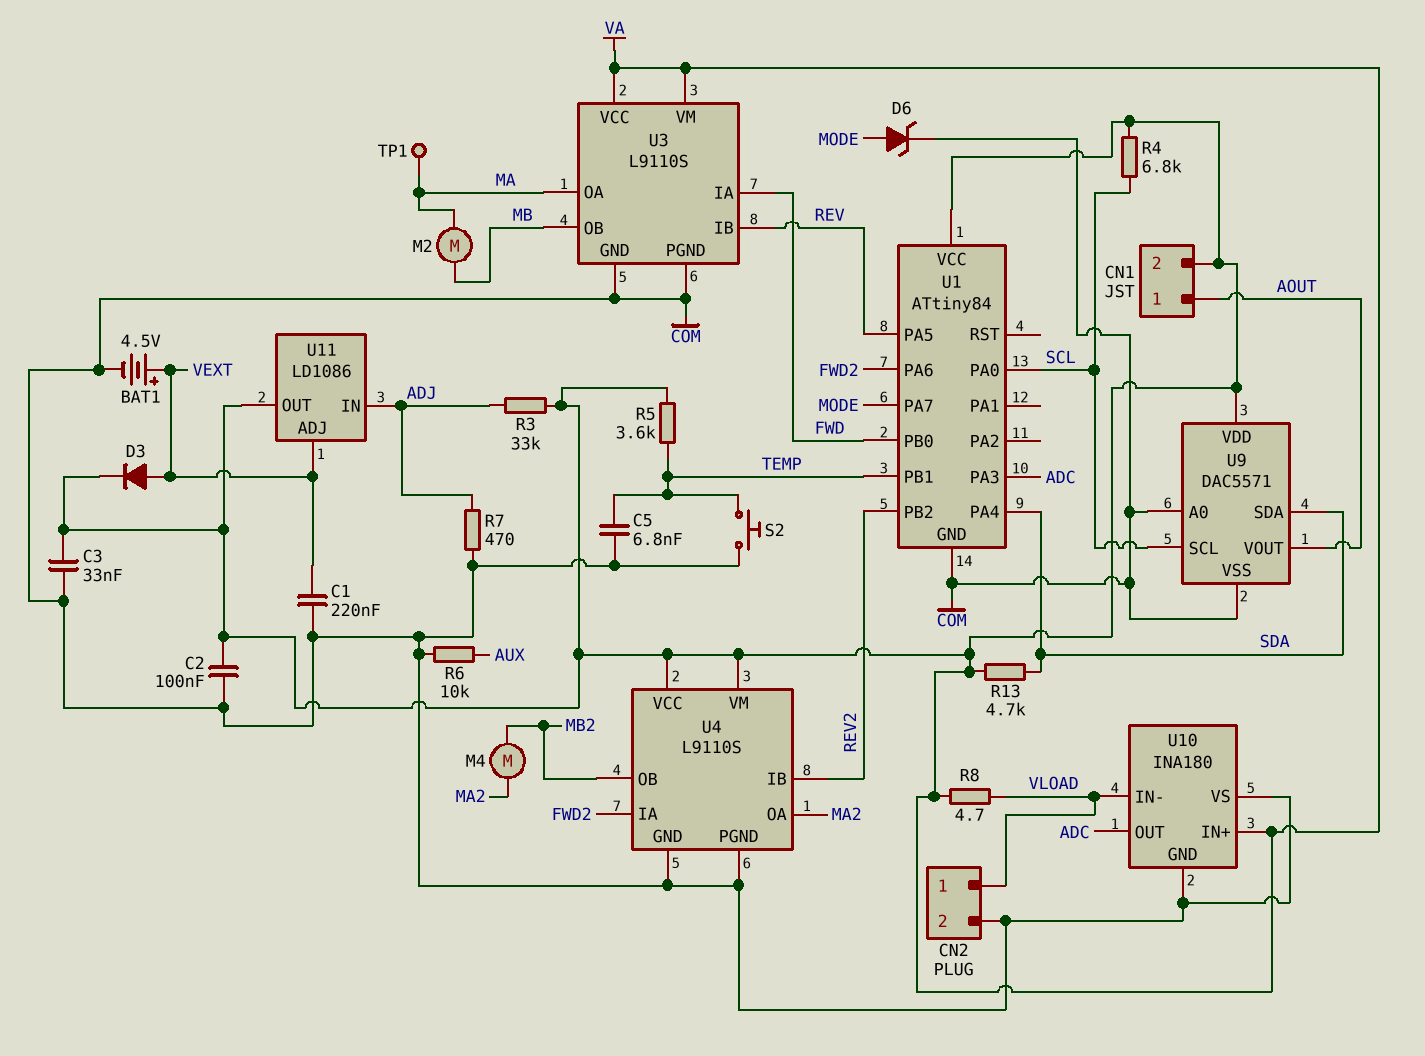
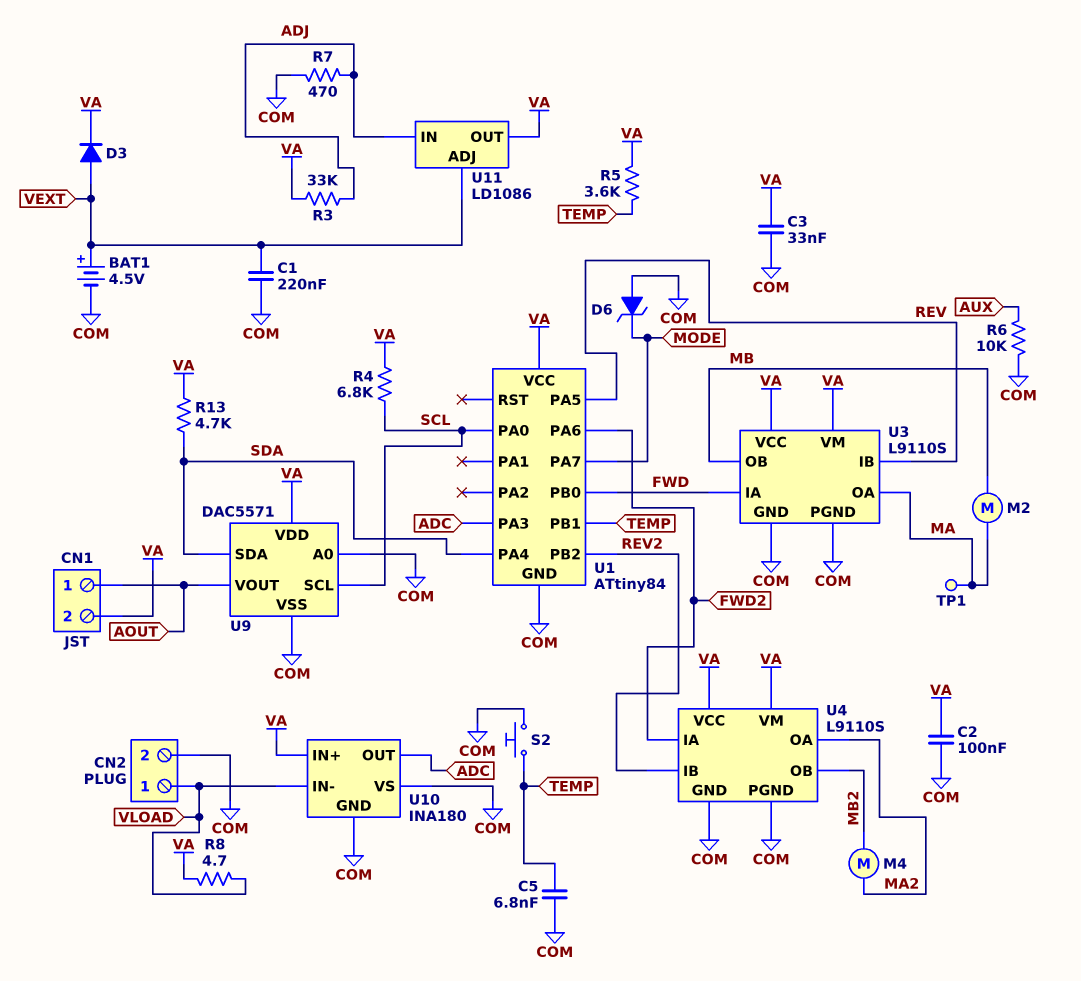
D6: zener (A MODE, K COM) -> zener (A COM, K MODE)

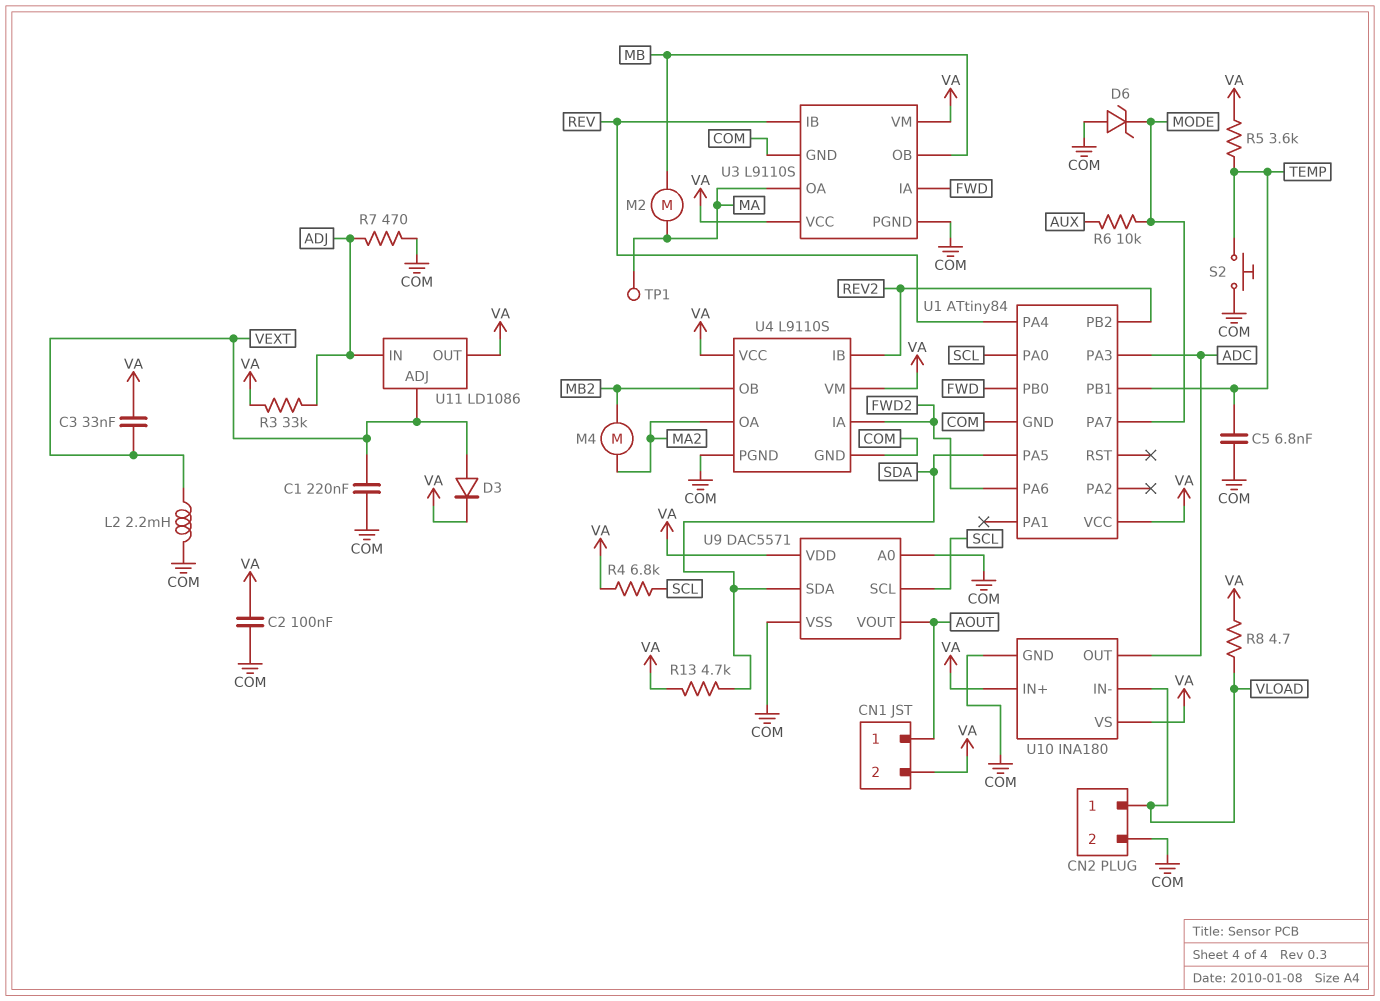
BAT1: 4.5V (plus VEXT, minus COM) -> none
C3: 33nF (COM, VA) -> 33nF (VA, VEXT)
L2: none -> 2.2mH (COM, VEXT)
R6: 10k (AUX, COM) -> 10k (AUX, MODE)
U1 pin PA4: SDA -> REV
U1 pin PA5: REV -> SDA
U10 pin VS: COM -> VA

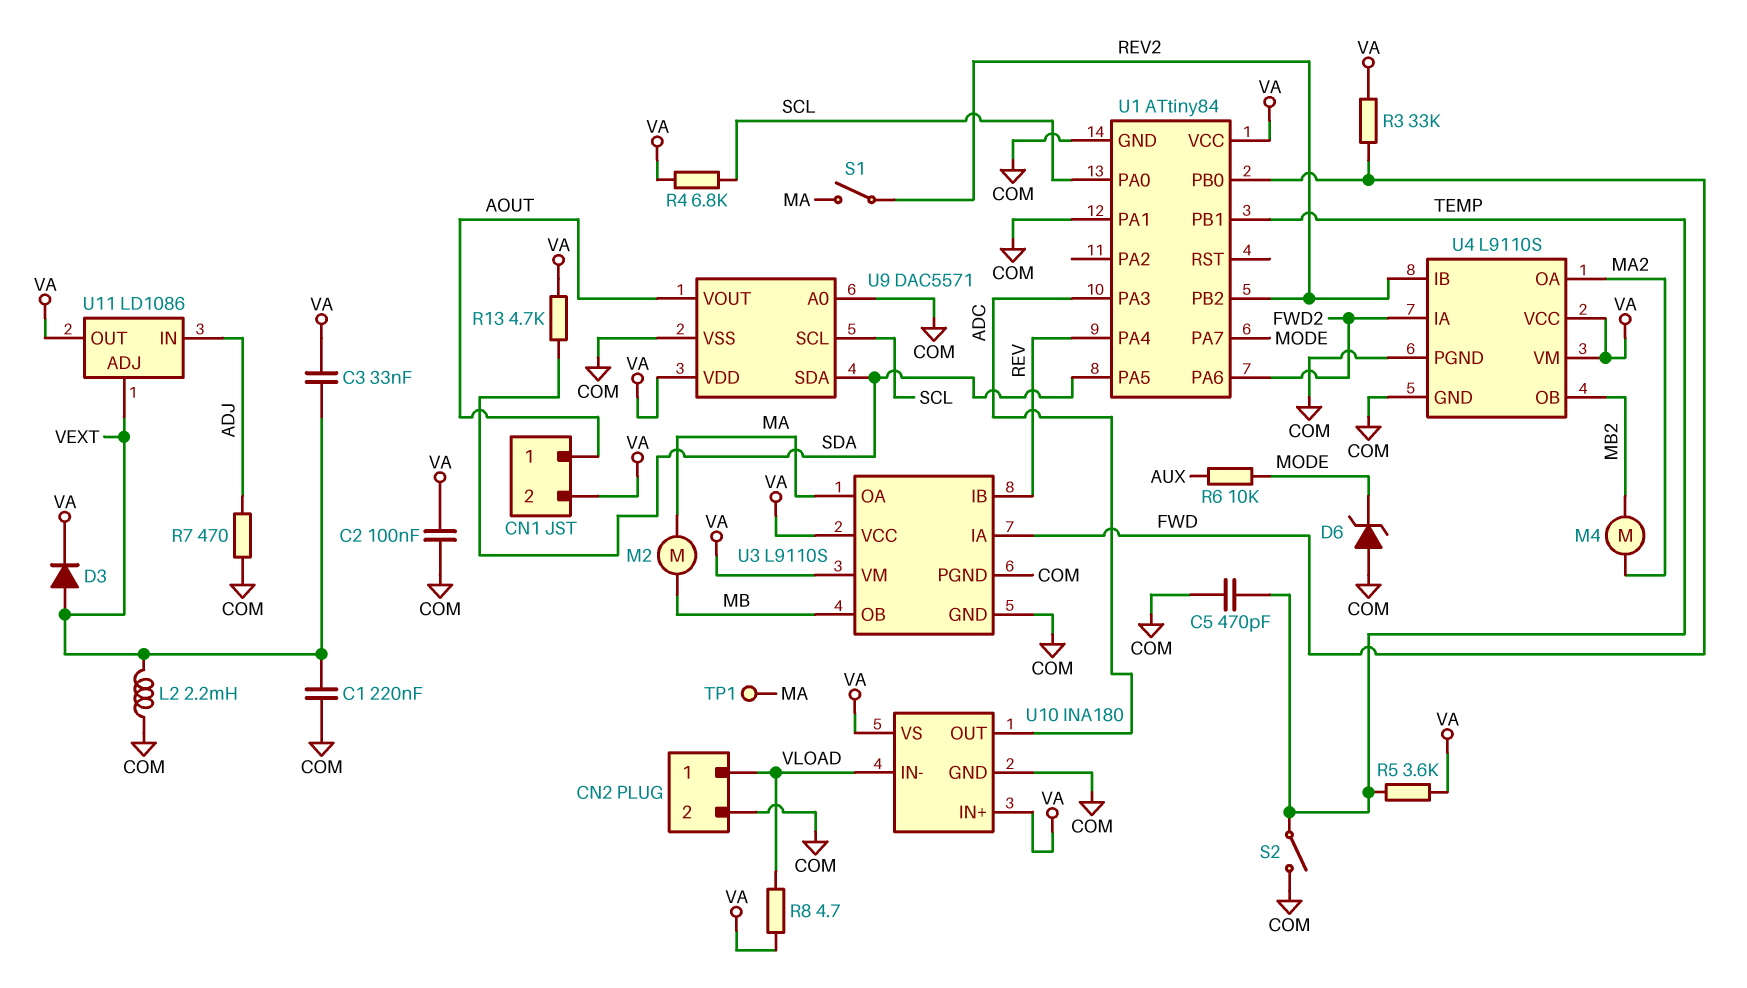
C5: 6.8nF (COM, TEMP) -> 470pF (COM, TEMP)
R3: 33k (ADJ, VA) -> 33k (FWD, VA)
S1: none -> switch (MA, REV2)
S2: button (COM, TEMP) -> switch (COM, TEMP)
U1 pin PA1: none -> COM

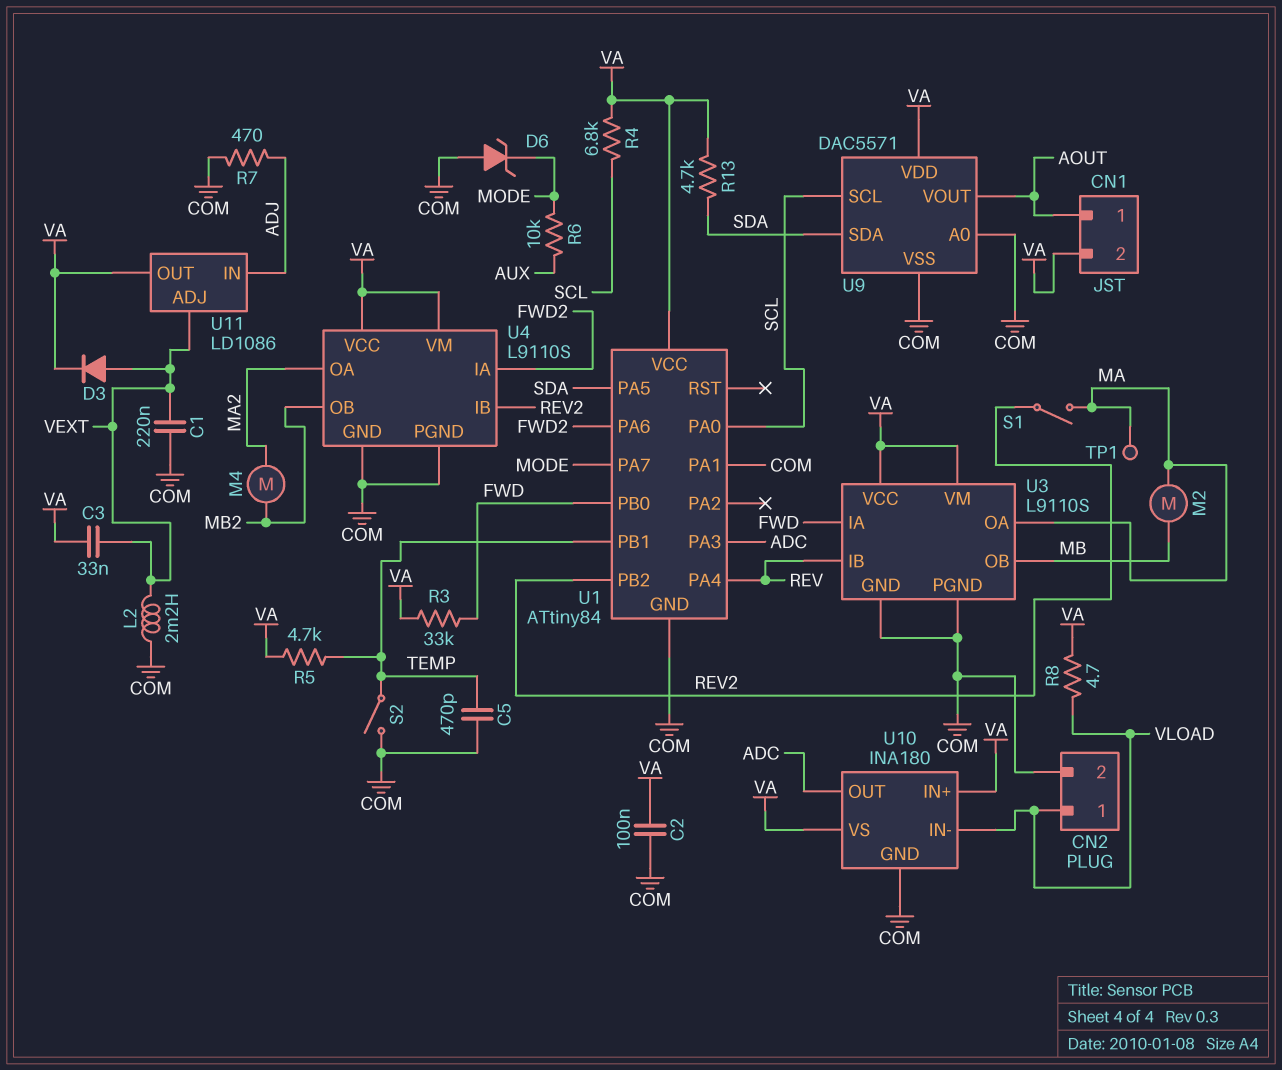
R5: 3.6k (TEMP, VA) -> 4.7k (TEMP, VA)

